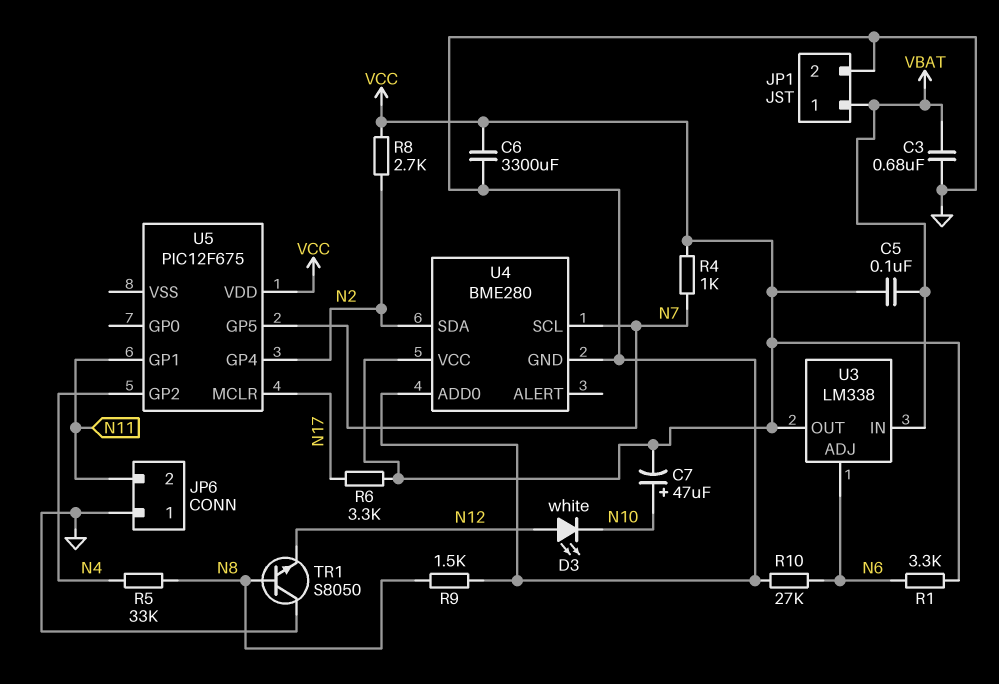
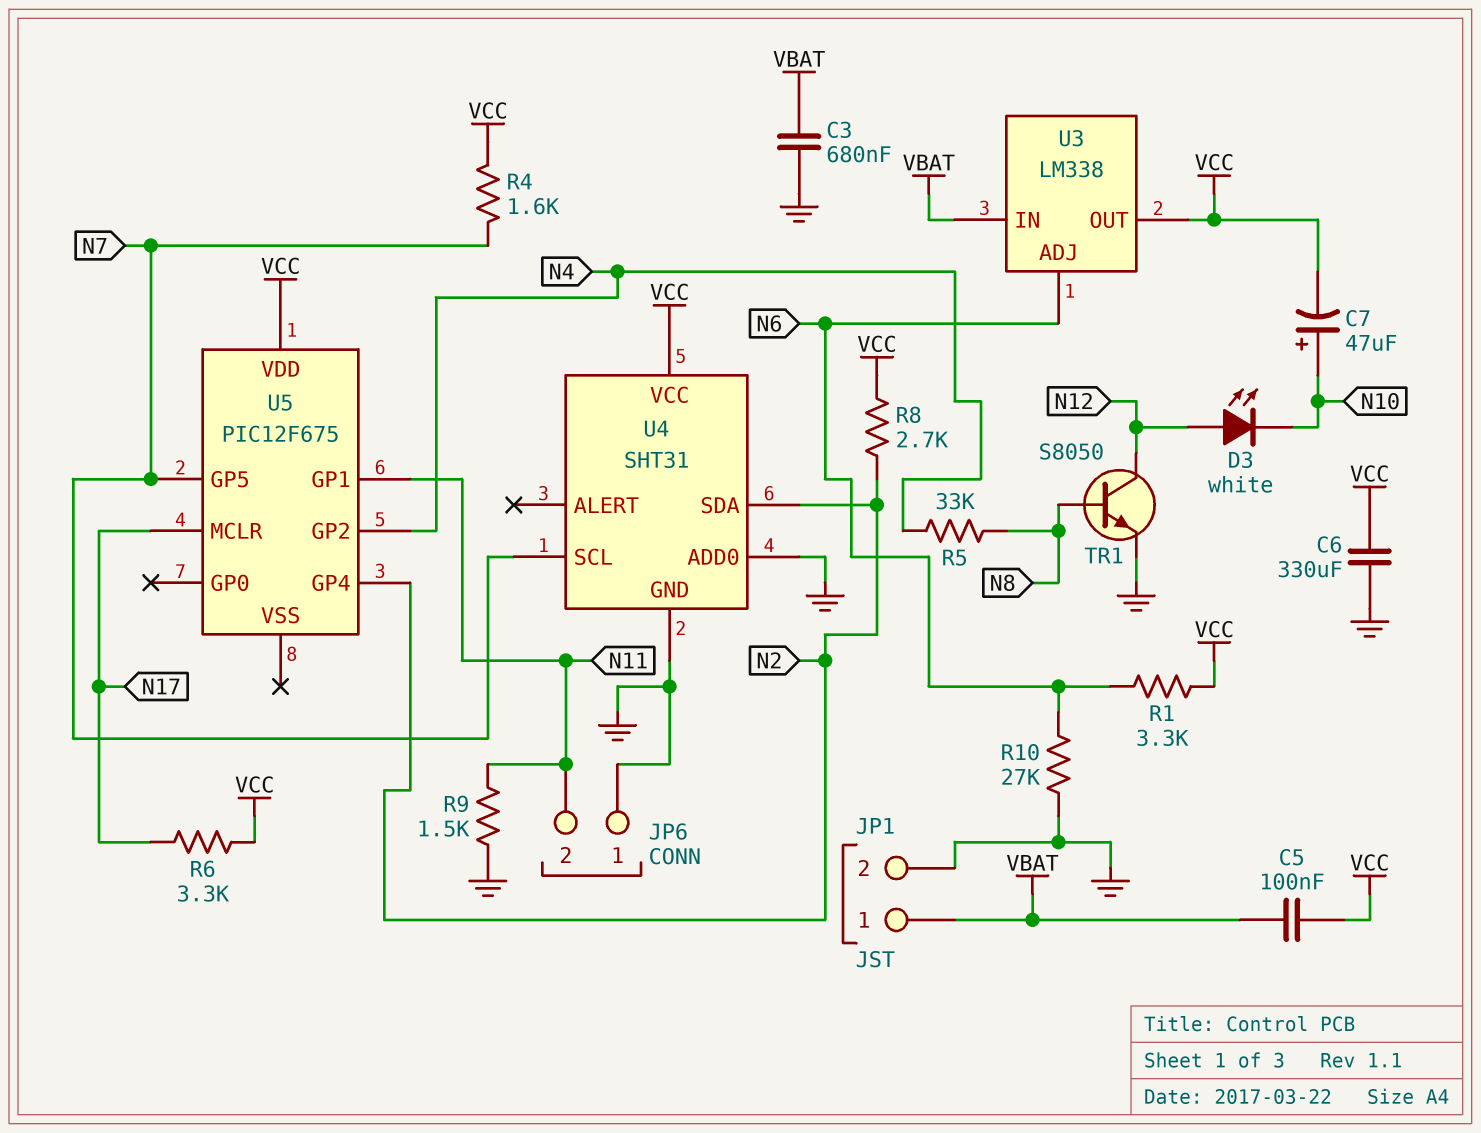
C6: 3300uF (GND, VCC) -> 330uF (GND, VCC)
R4: 1k (N7, VCC) -> 1.6k (N7, VCC)
R9: 1.5k (GND, N8) -> 1.5k (GND, N11)
TR1: NPN S8050 (B N8, C GND, E N12) -> NPN S8050 (B N8, C N12, E GND)
U4: BME280 -> SHT31

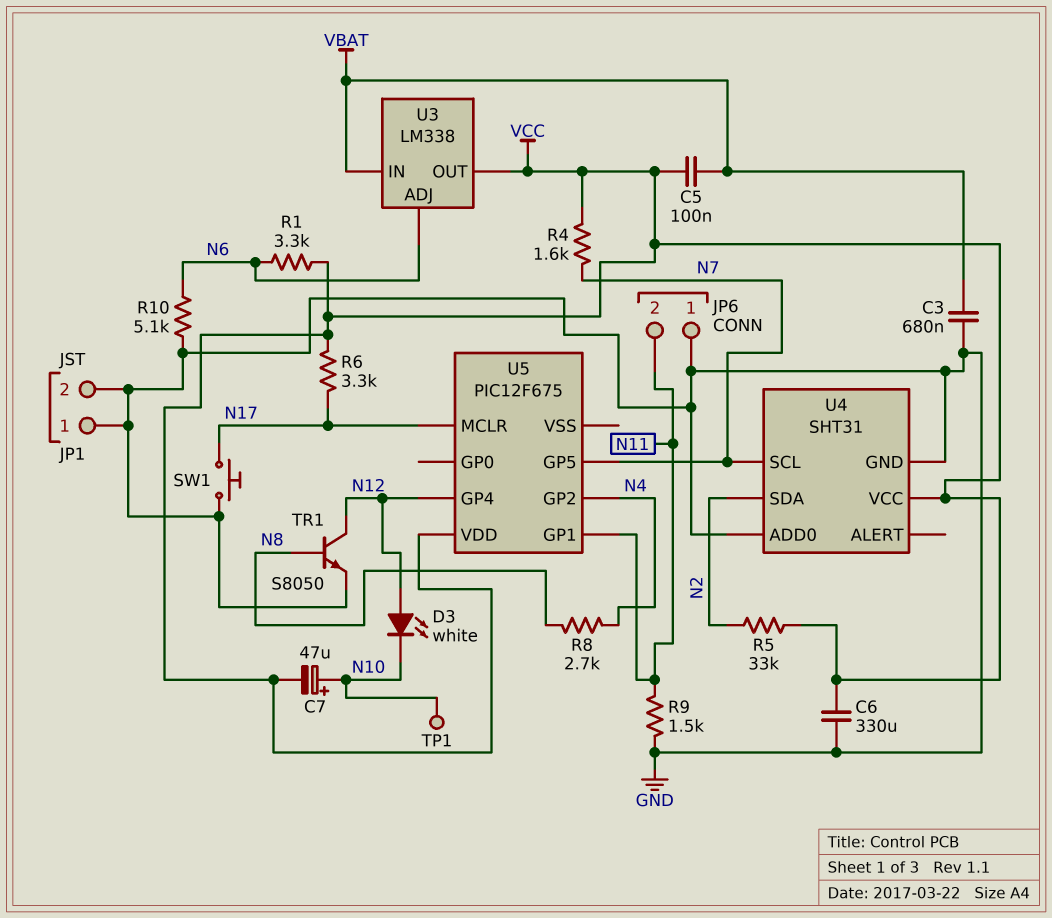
JP1 pin 1: VBAT -> GND
R5: 33k (N4, N8) -> 33k (N2, VCC)
R8: 2.7k (N2, VCC) -> 2.7k (N4, N8)
R10: 27k (GND, N6) -> 5.1k (GND, N6)
SW1: none -> button (GND, N17)
TP1: none -> test point (N10)
U5 pin GP4: N2 -> N12

